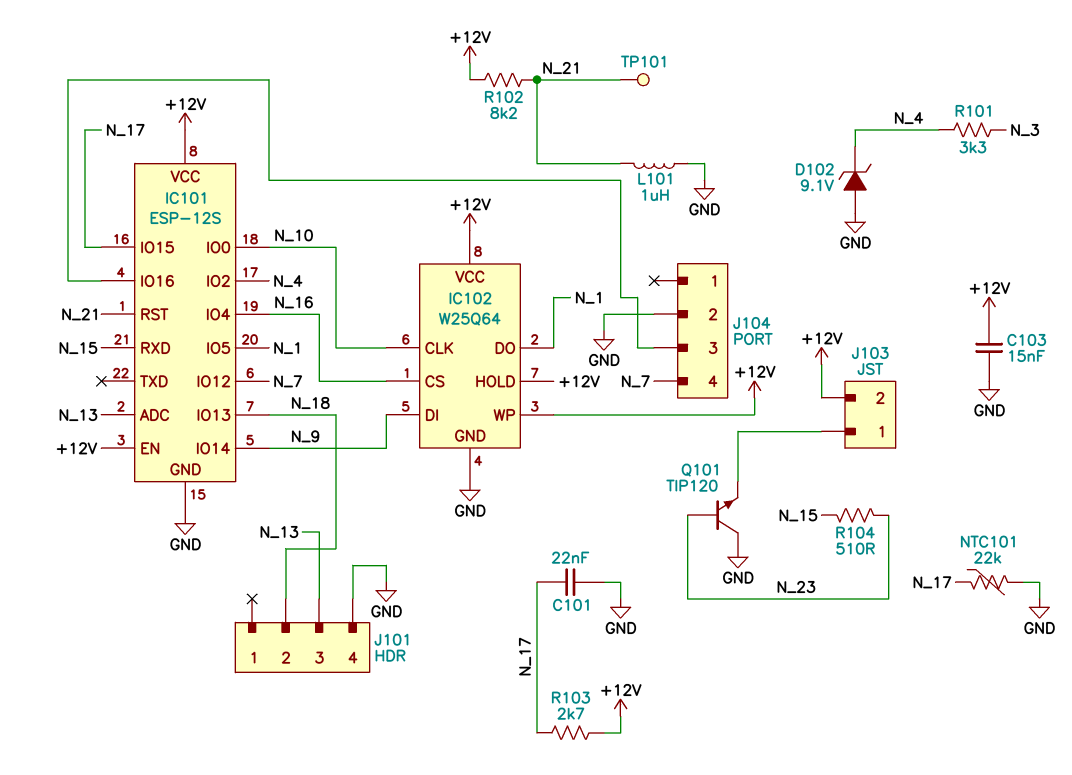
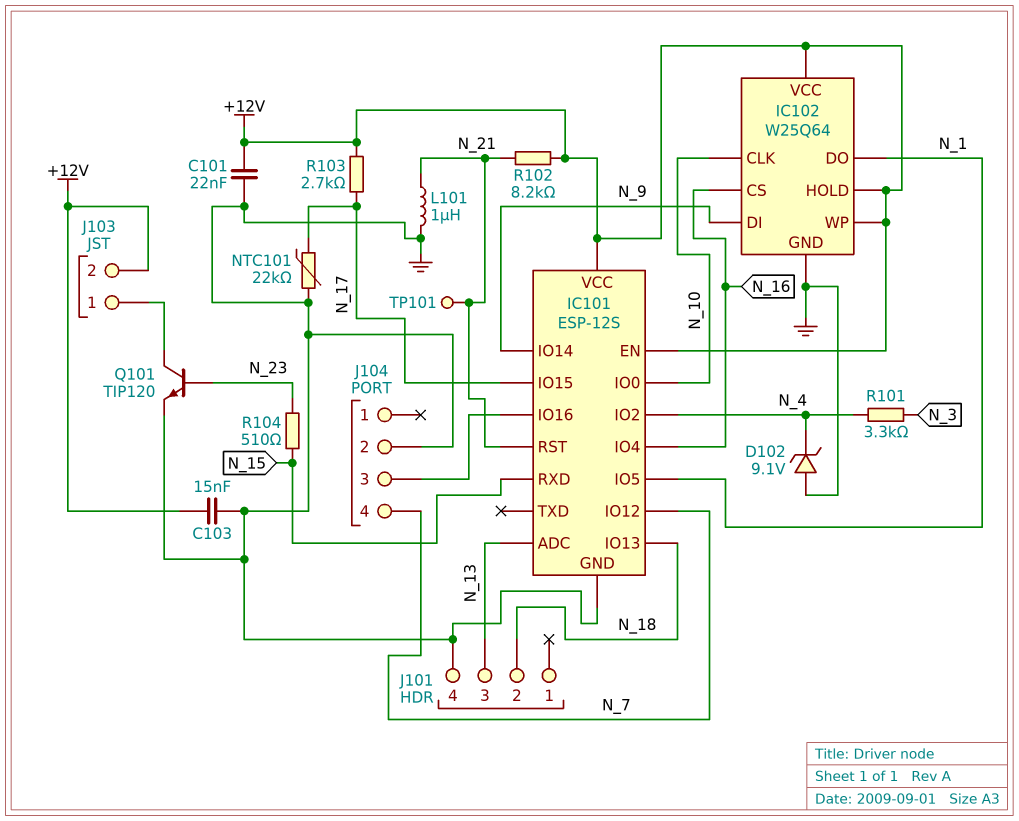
C101: 22nF (GND, N_17) -> 22nF (+12V, GND)
Q101: NPN TIP120 (B N_23, C GND, E J103/1) -> NPN TIP120 (B N_23, C J103/1, E GND)

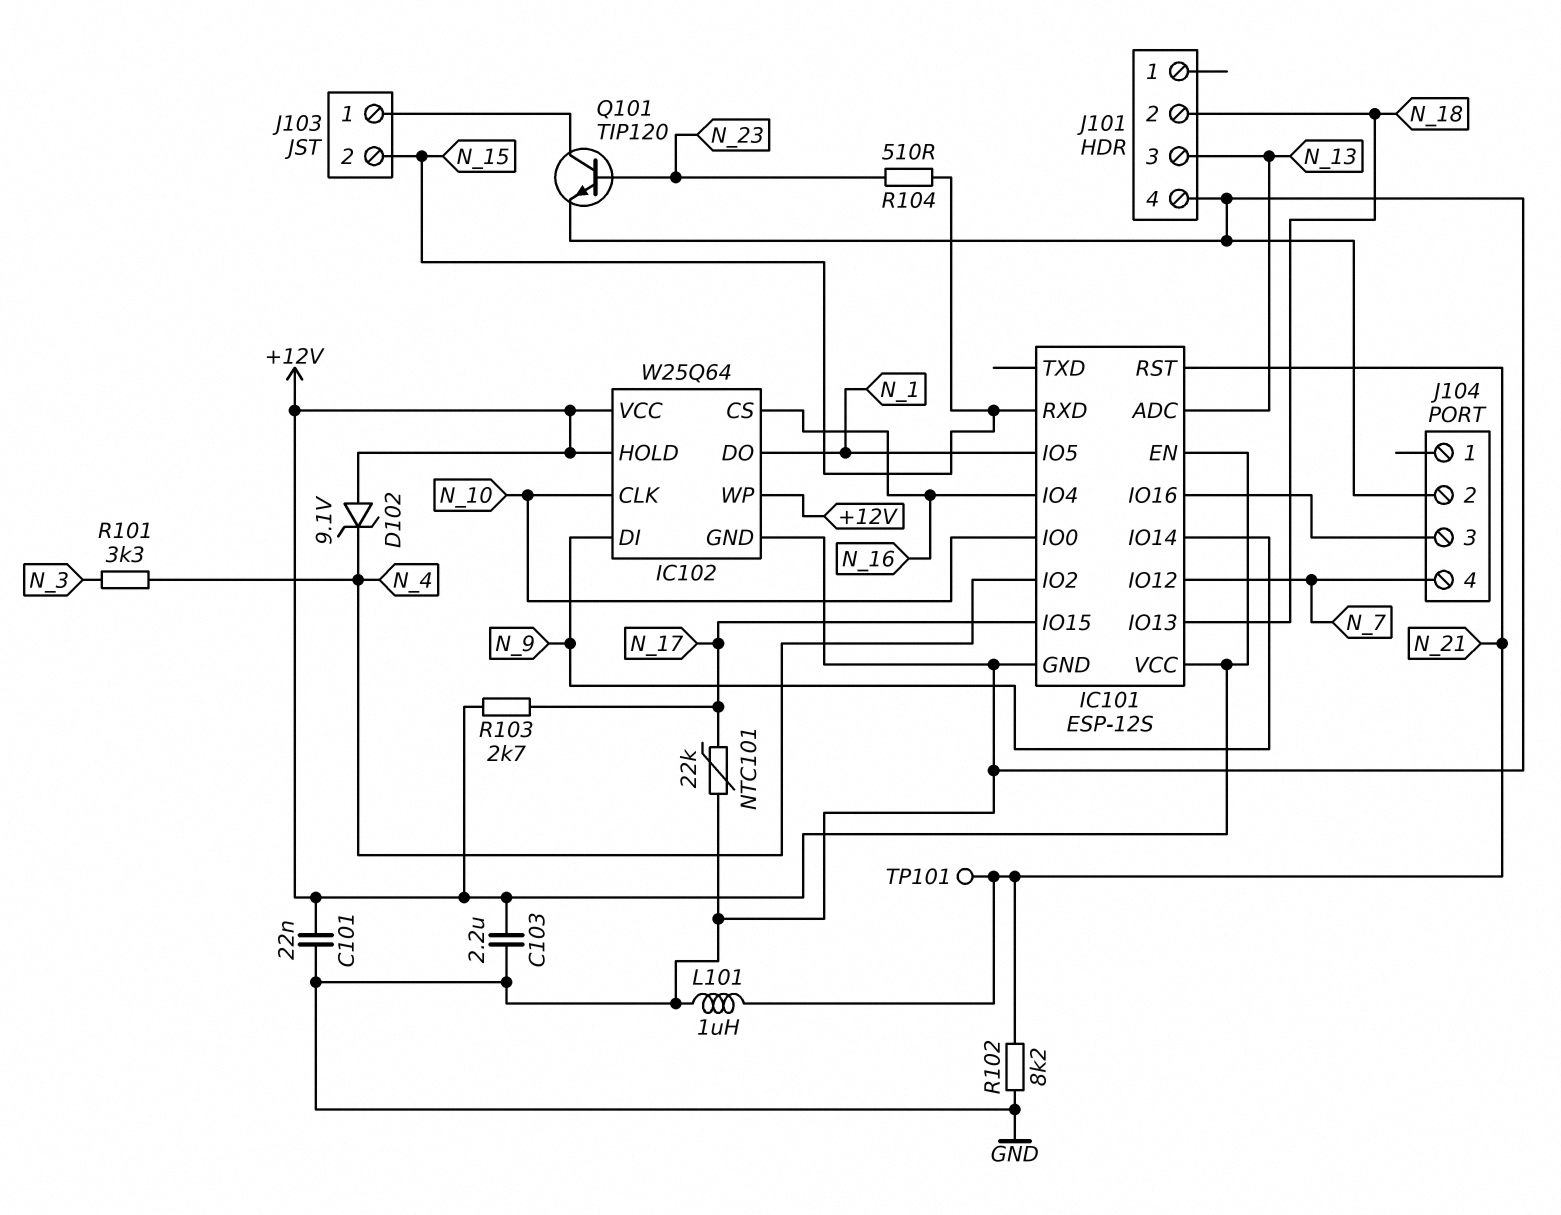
C103: 15nF (+12V, GND) -> 2.2uF (+12V, GND)
D102: zener 9.1V (A GND, K N_4) -> zener 9.1V (A +12V, K N_4)
J103 pin 2: +12V -> N_15
R102: 8.2k (+12V, N_21) -> 8.2k (GND, N_21)

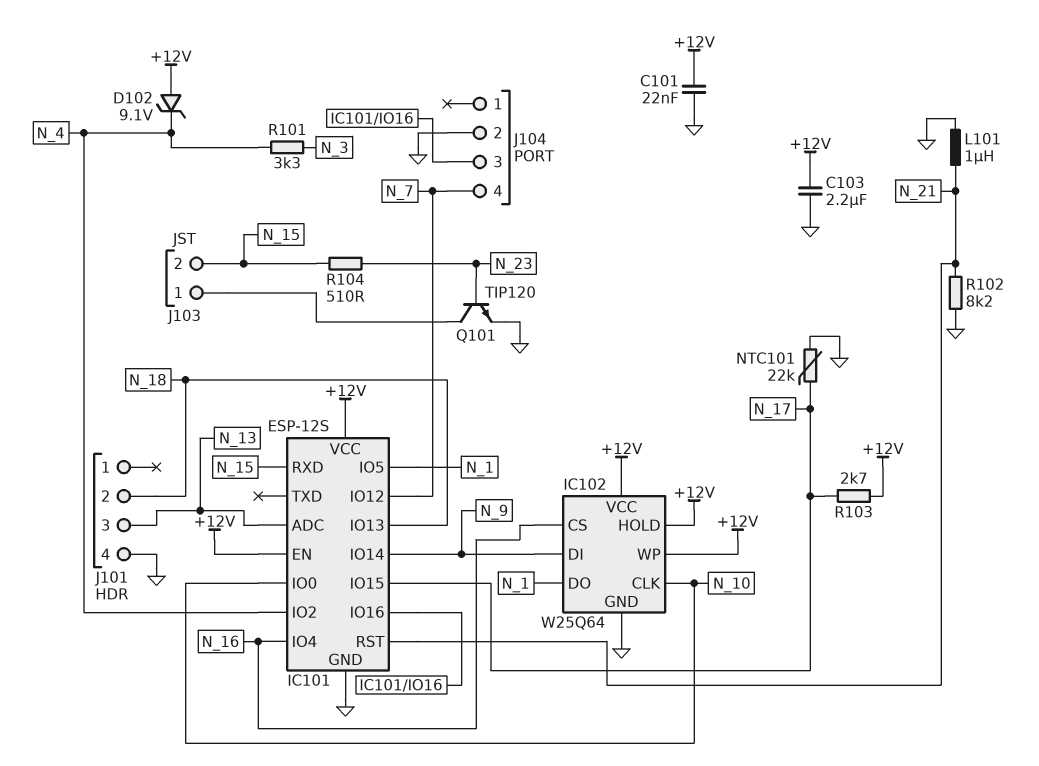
TP101: test point (N_21) -> none

